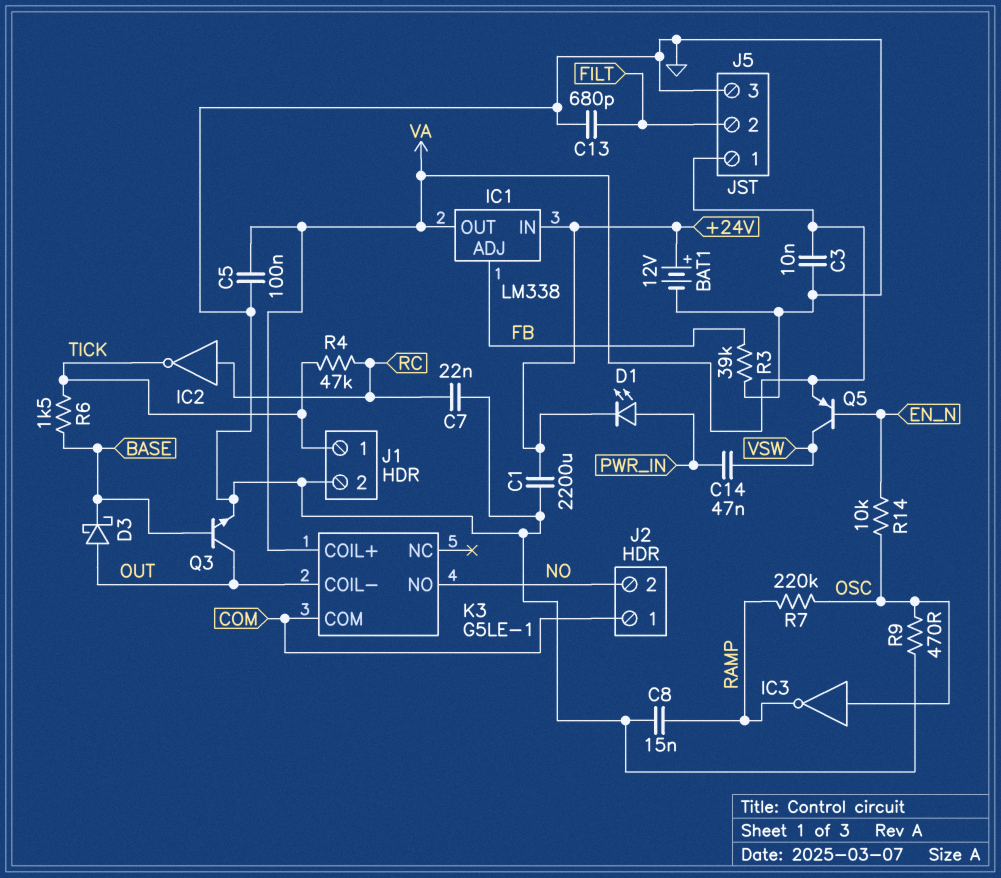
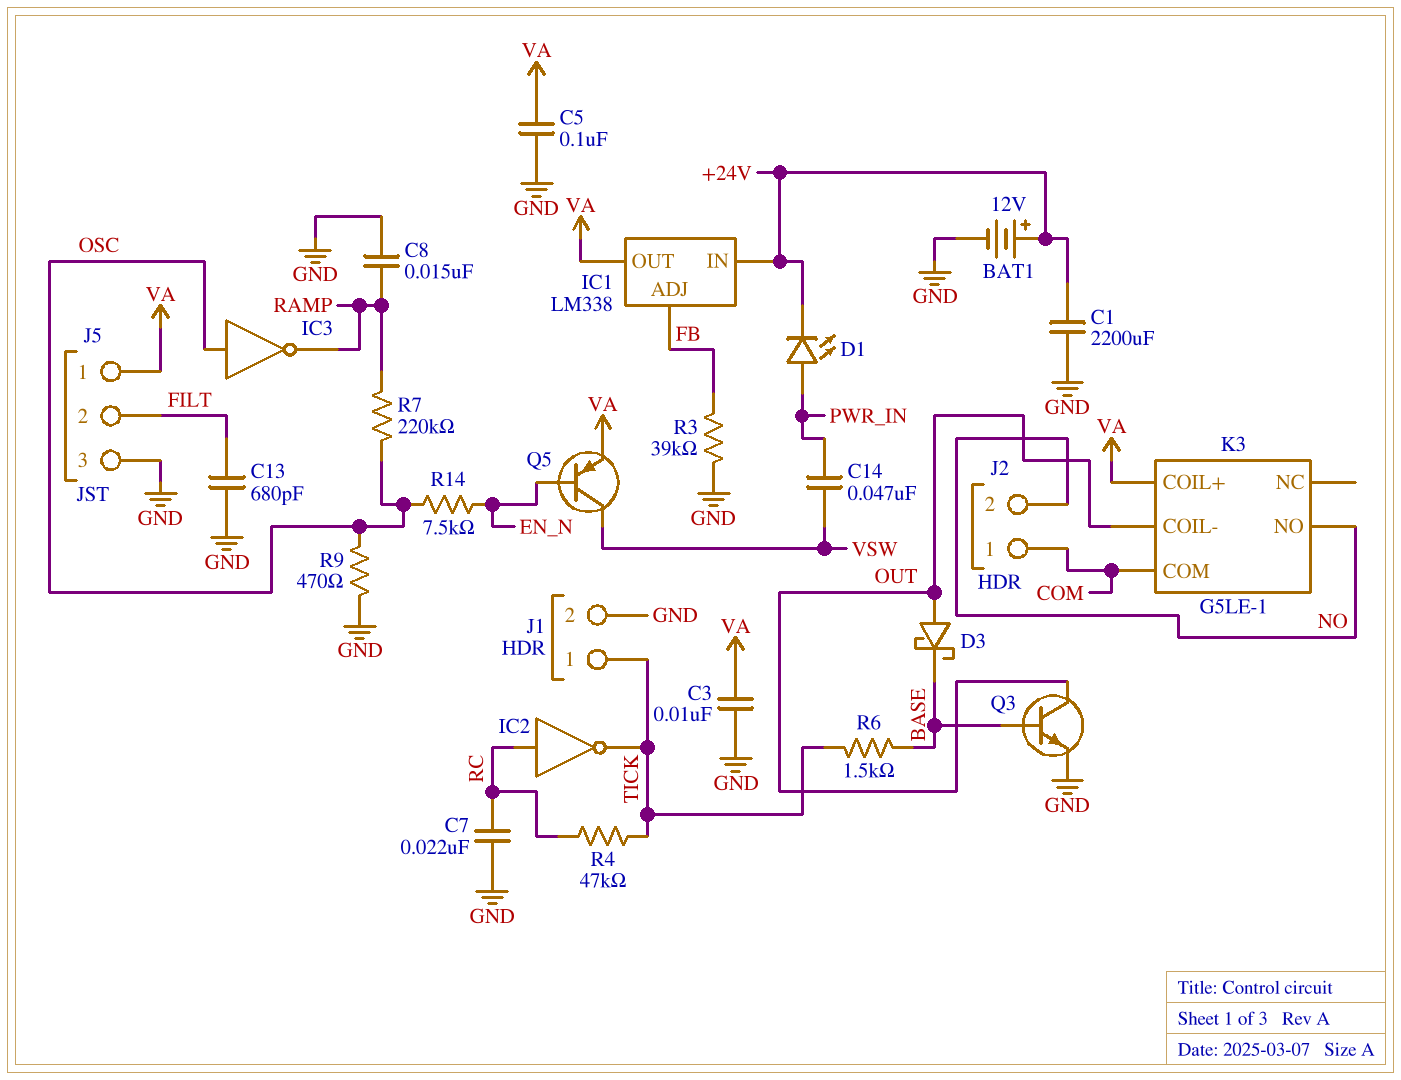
R14: 10k (EN_N, OSC) -> 7.5k (EN_N, OSC)

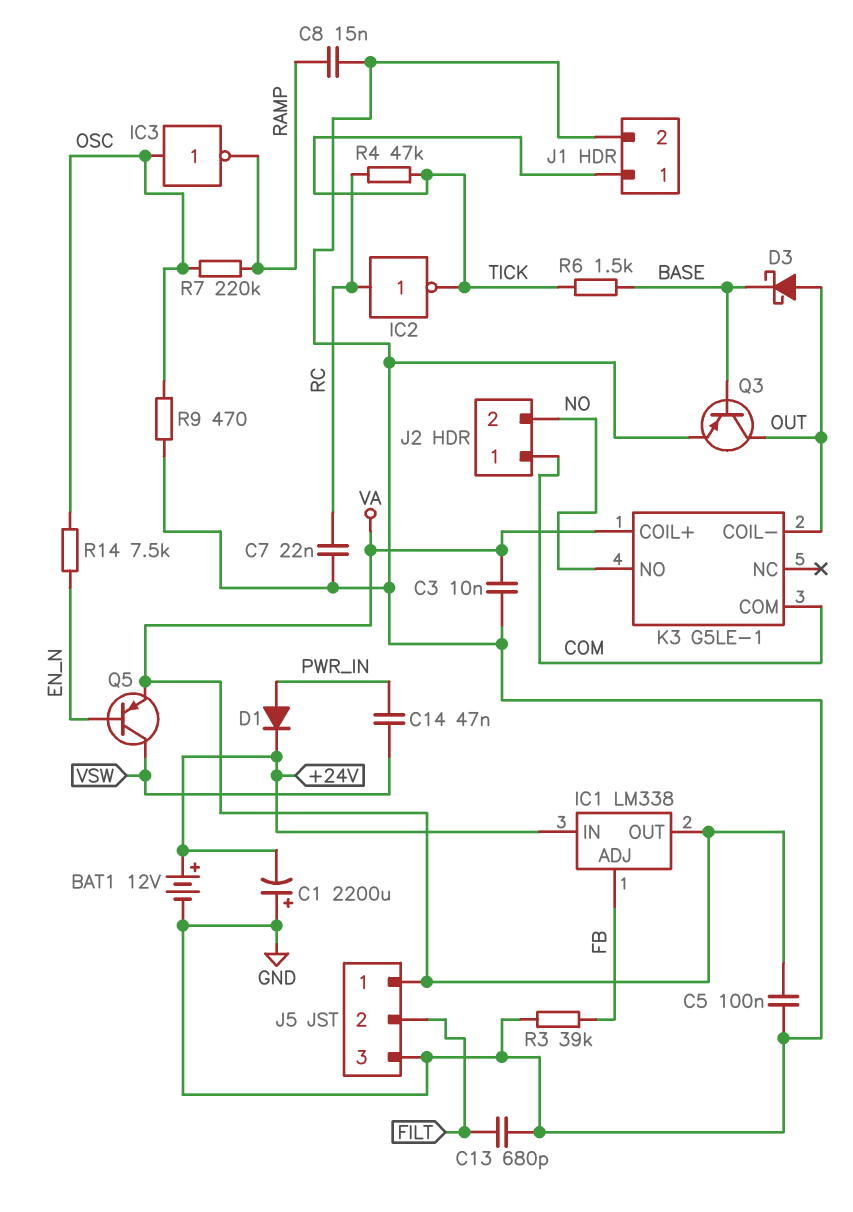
C1: 2200uF (+24V, GND) -> 2200uF (plus GND, minus +24V)
D1: LED (A PWR_IN, K +24V) -> diode (A PWR_IN, K +24V)
Q3: NPN (B BASE, C OUT, E GND) -> PNP (B BASE, C OUT, E GND)

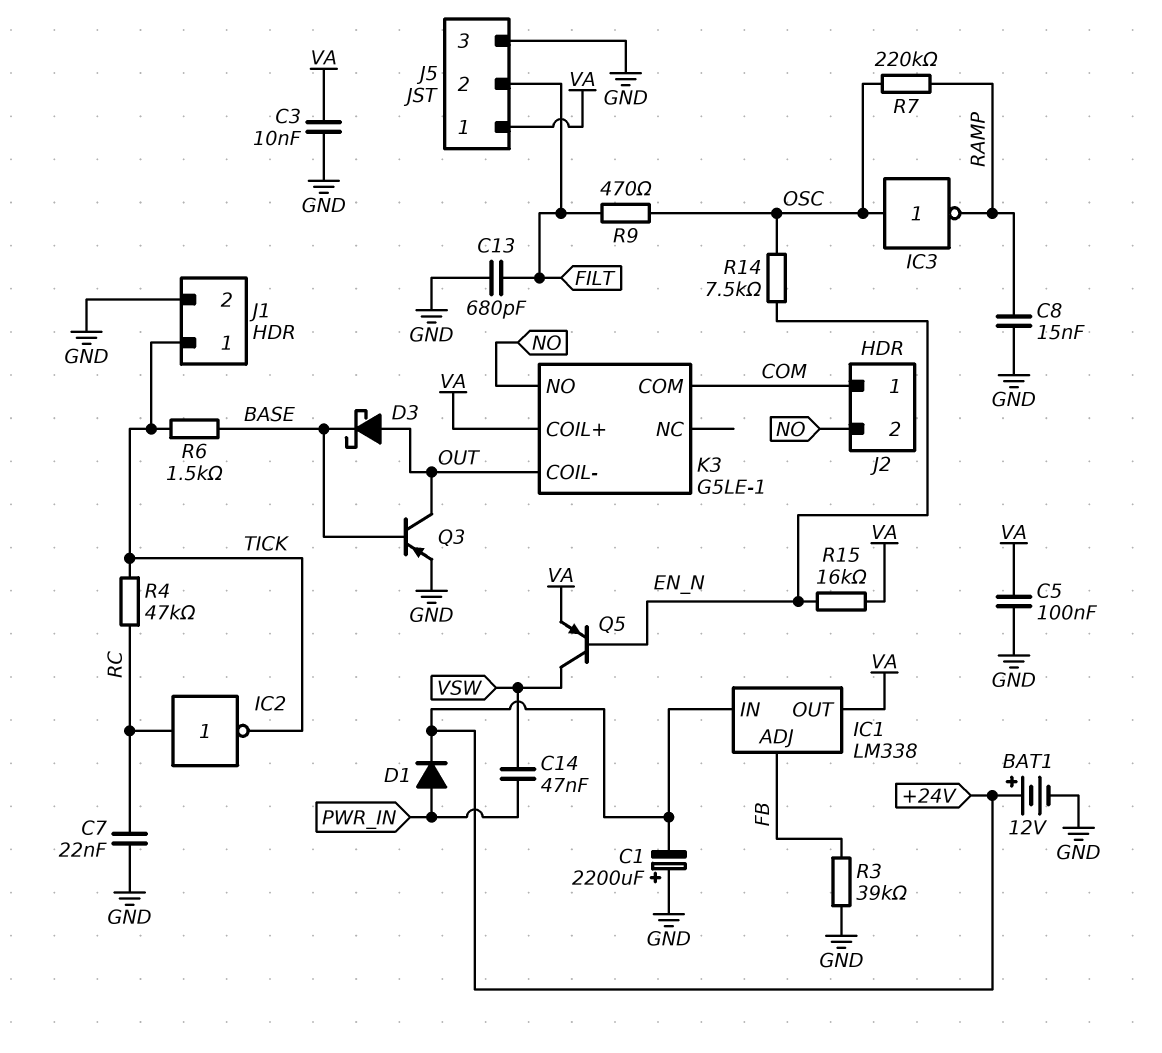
R9: 470 (GND, OSC) -> 470 (FILT, OSC)
R15: none -> 16k (EN_N, VA)

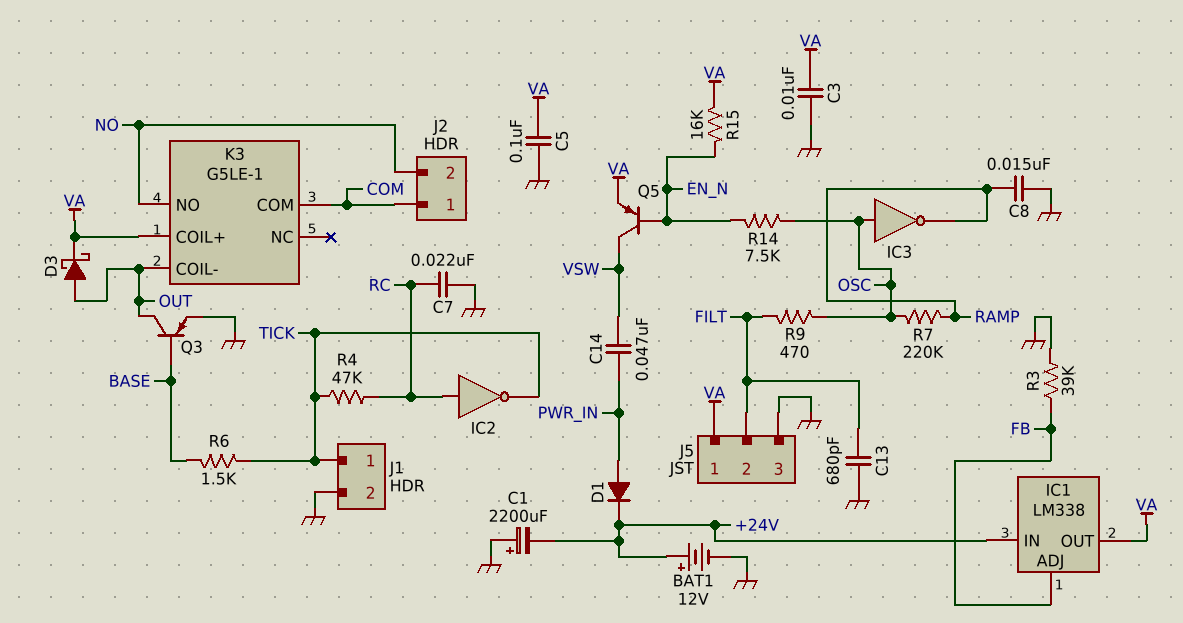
D3: schottky (A OUT, K BASE) -> schottky (A OUT, K VA)

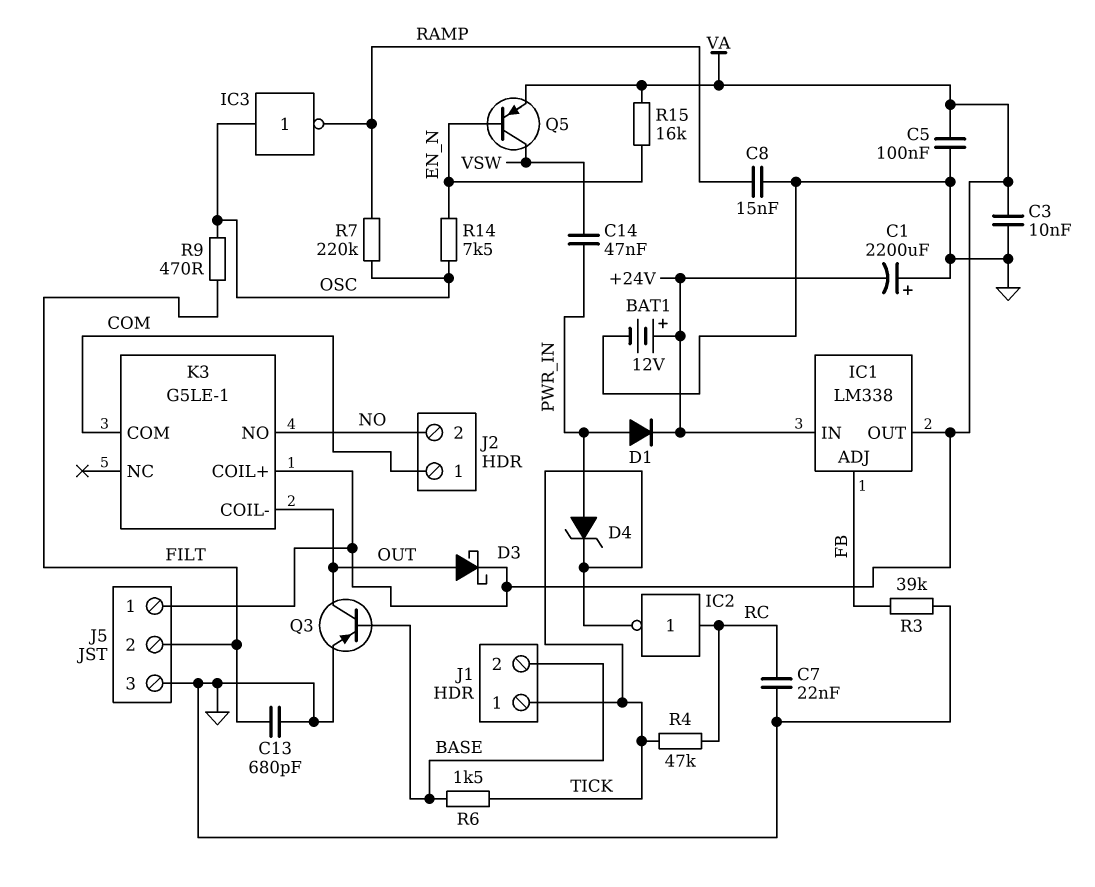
D4: none -> zener (A PWR_IN, K TICK)
J1 pin 2: GND -> BASE

